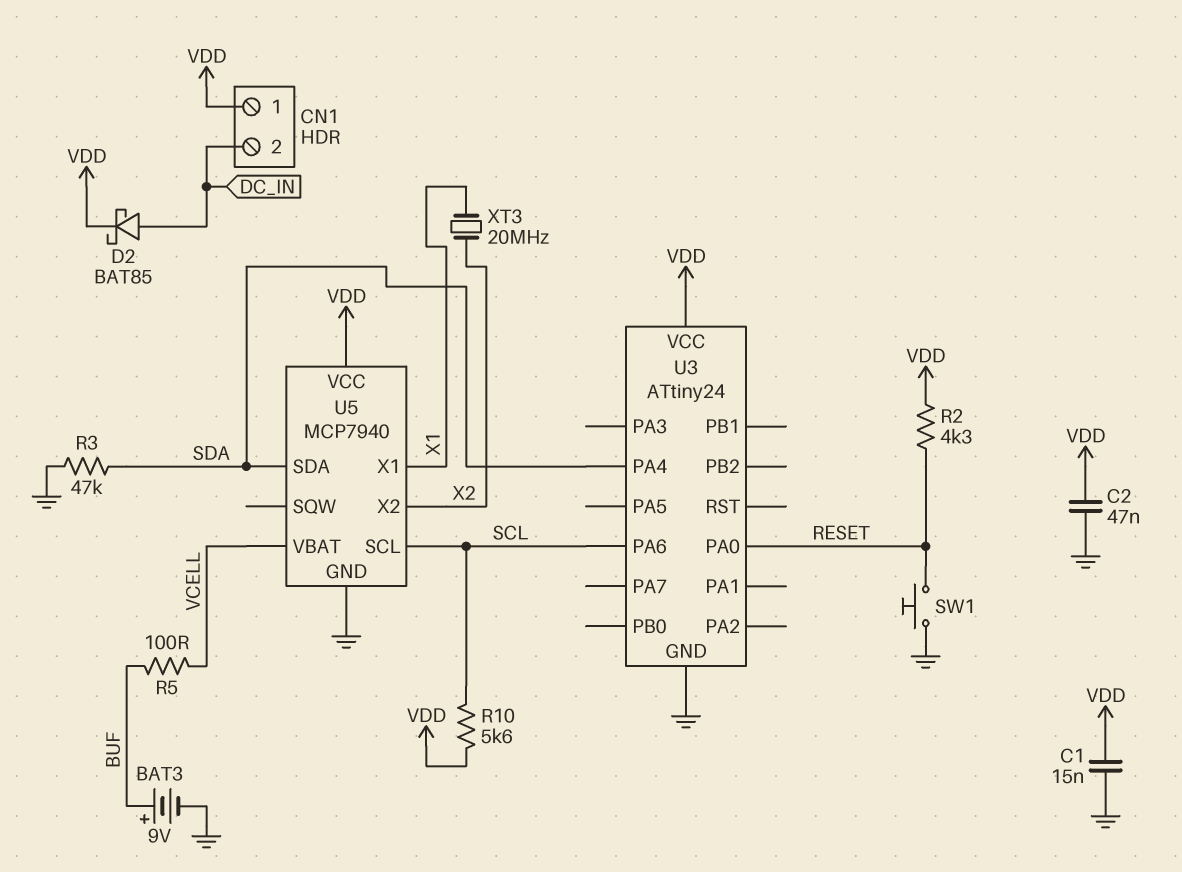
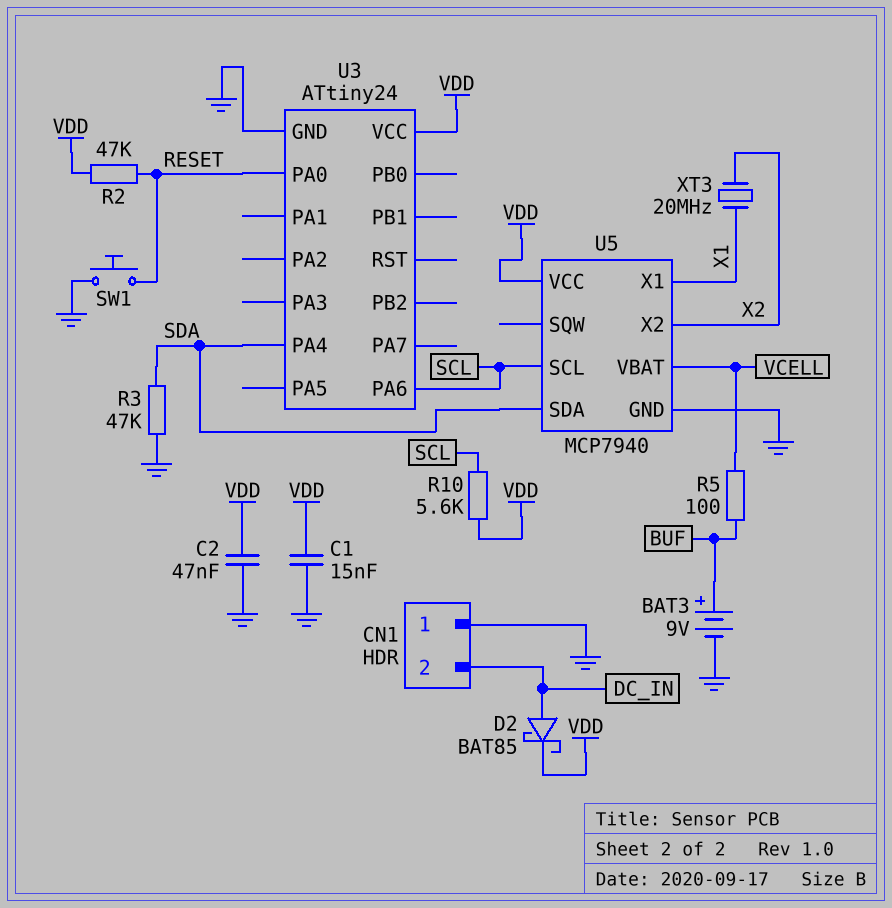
CN1 pin 1: VDD -> GND
R2: 4.3k (RESET, VDD) -> 47k (RESET, VDD)

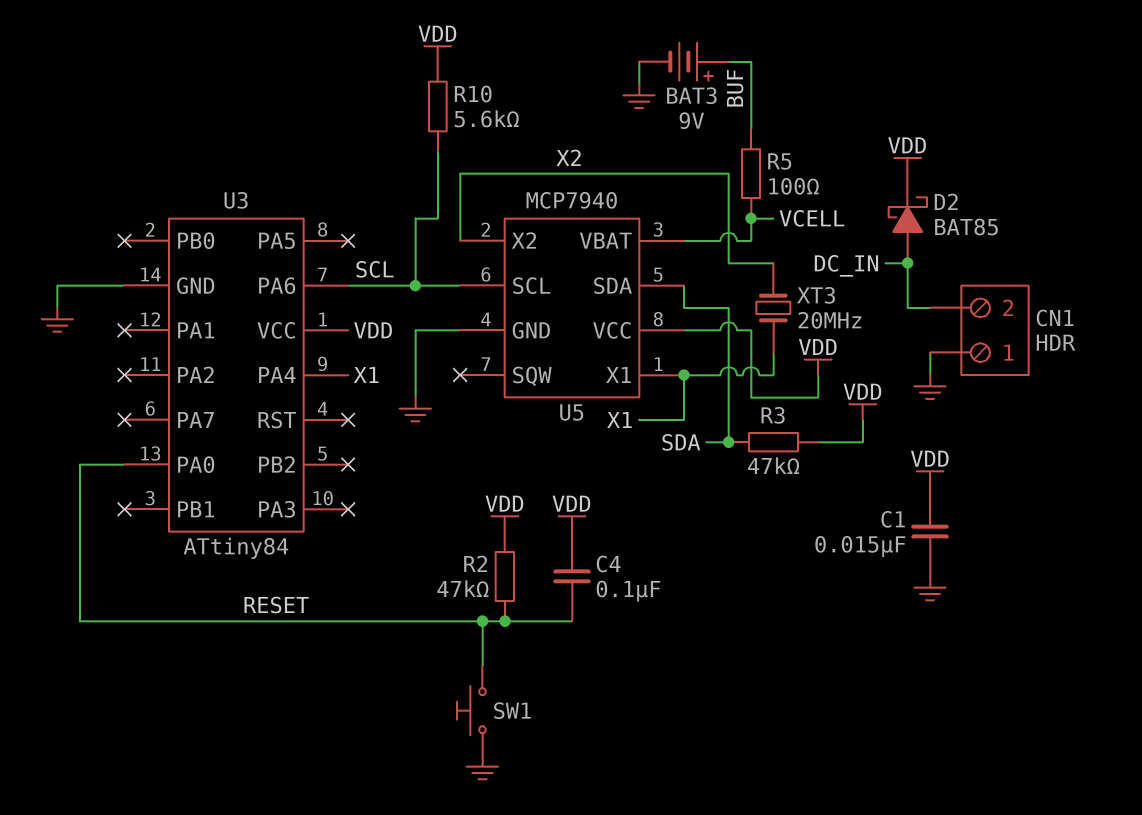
C2: 47nF (GND, VDD) -> none
C4: none -> 100nF (RESET, VDD)
R3: 47k (GND, SDA) -> 47k (SDA, VDD)
U3: ATtiny24 -> ATtiny84
U3 pin PA4: SDA -> X1

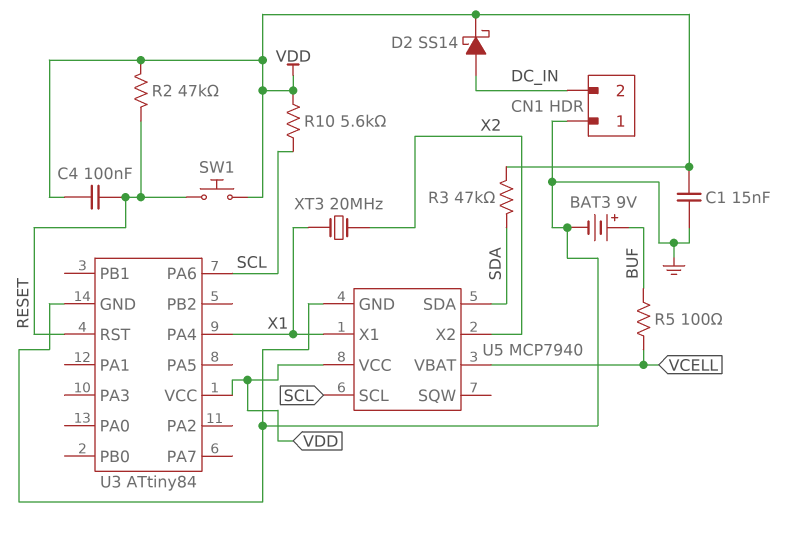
D2: schottky BAT85 (A DC_IN, K VDD) -> schottky SS14 (A DC_IN, K VDD)
SW1: button (GND, RESET) -> button (RESET, VDD)
U3 pin PA0: RESET -> none
U3 pin RST: none -> RESET

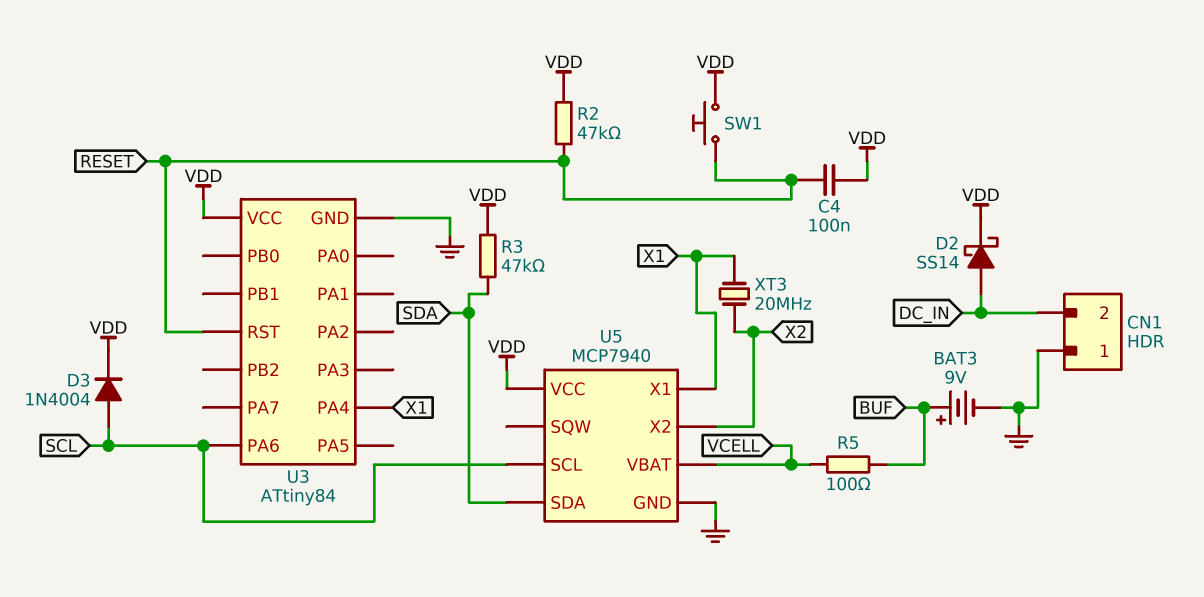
C1: 15nF (GND, VDD) -> none
D3: none -> diode 1N4004 (A SCL, K VDD)
R10: 5.6k (SCL, VDD) -> none

